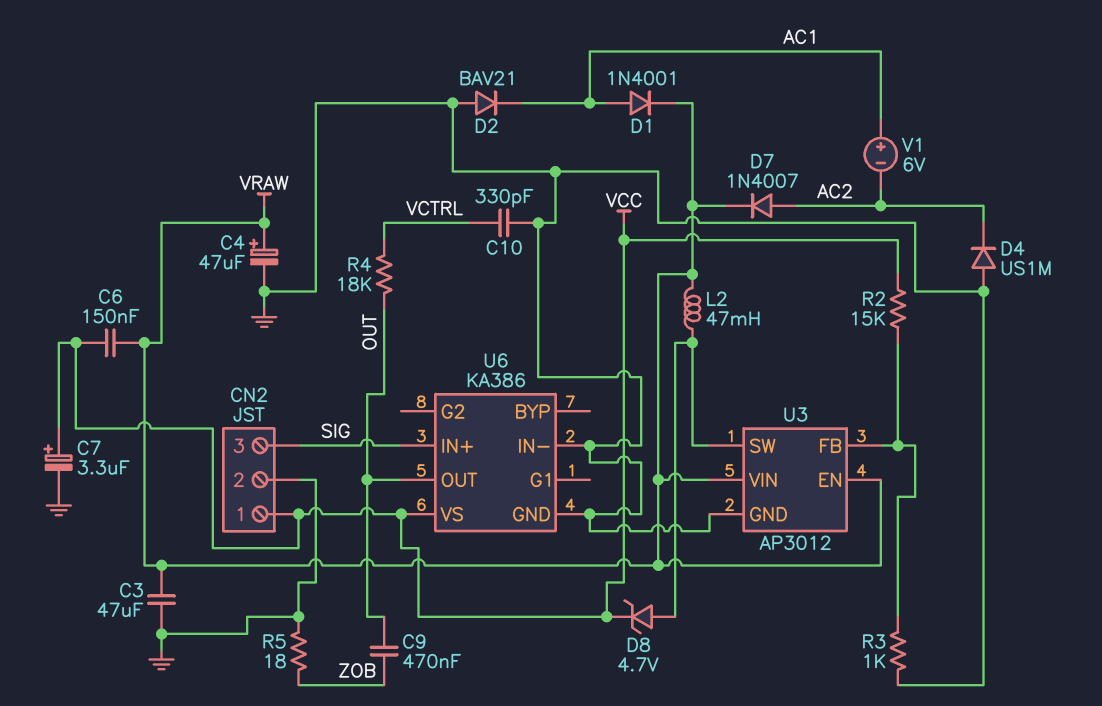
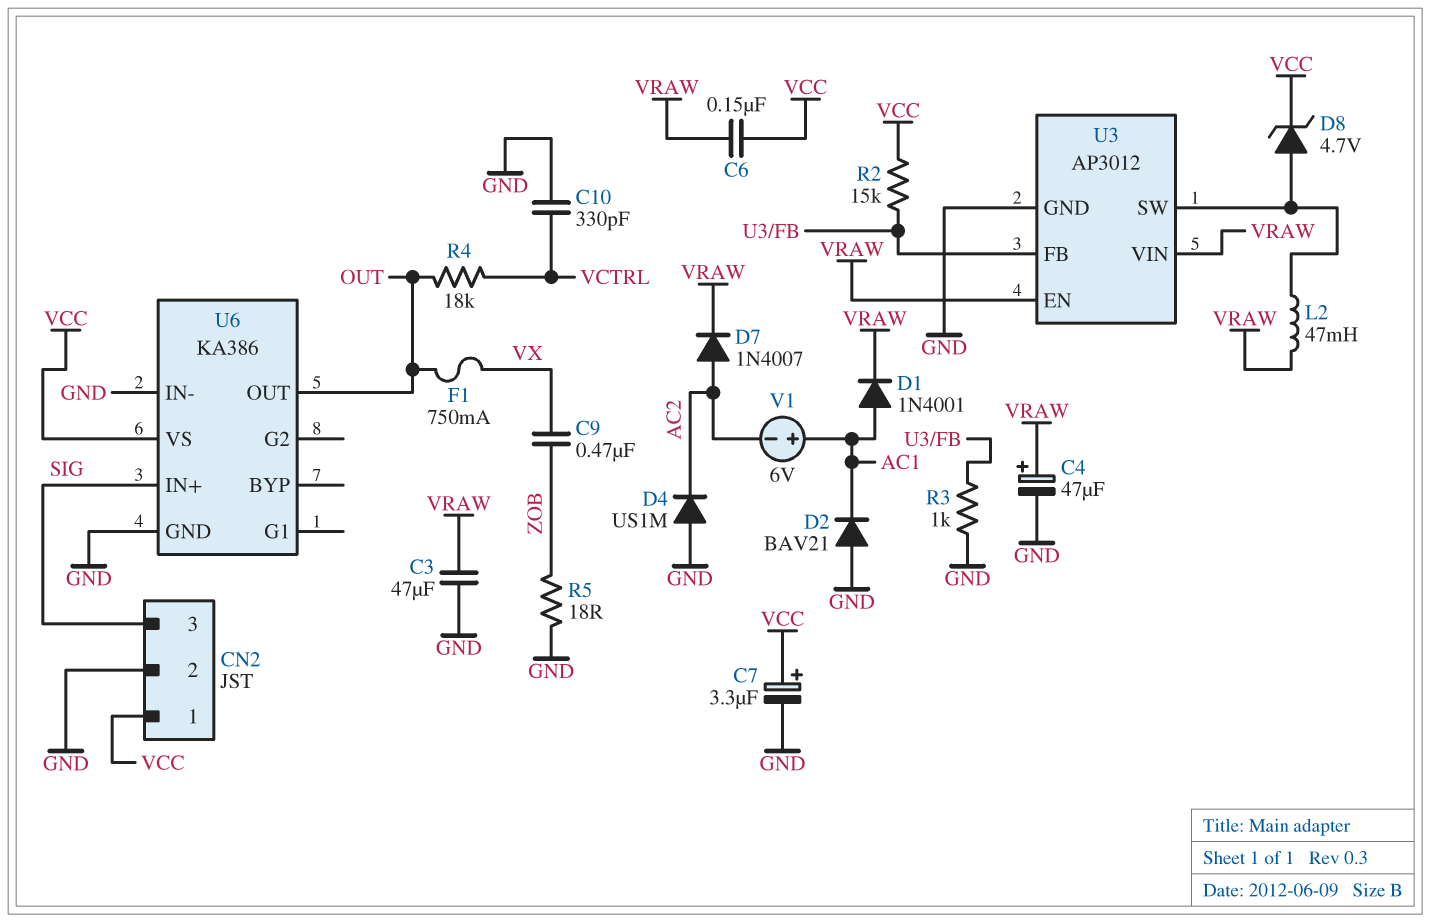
C9: 470nF (OUT, ZOB) -> 470nF (VX, ZOB)
F1: none -> 750mA (OUT, VX)

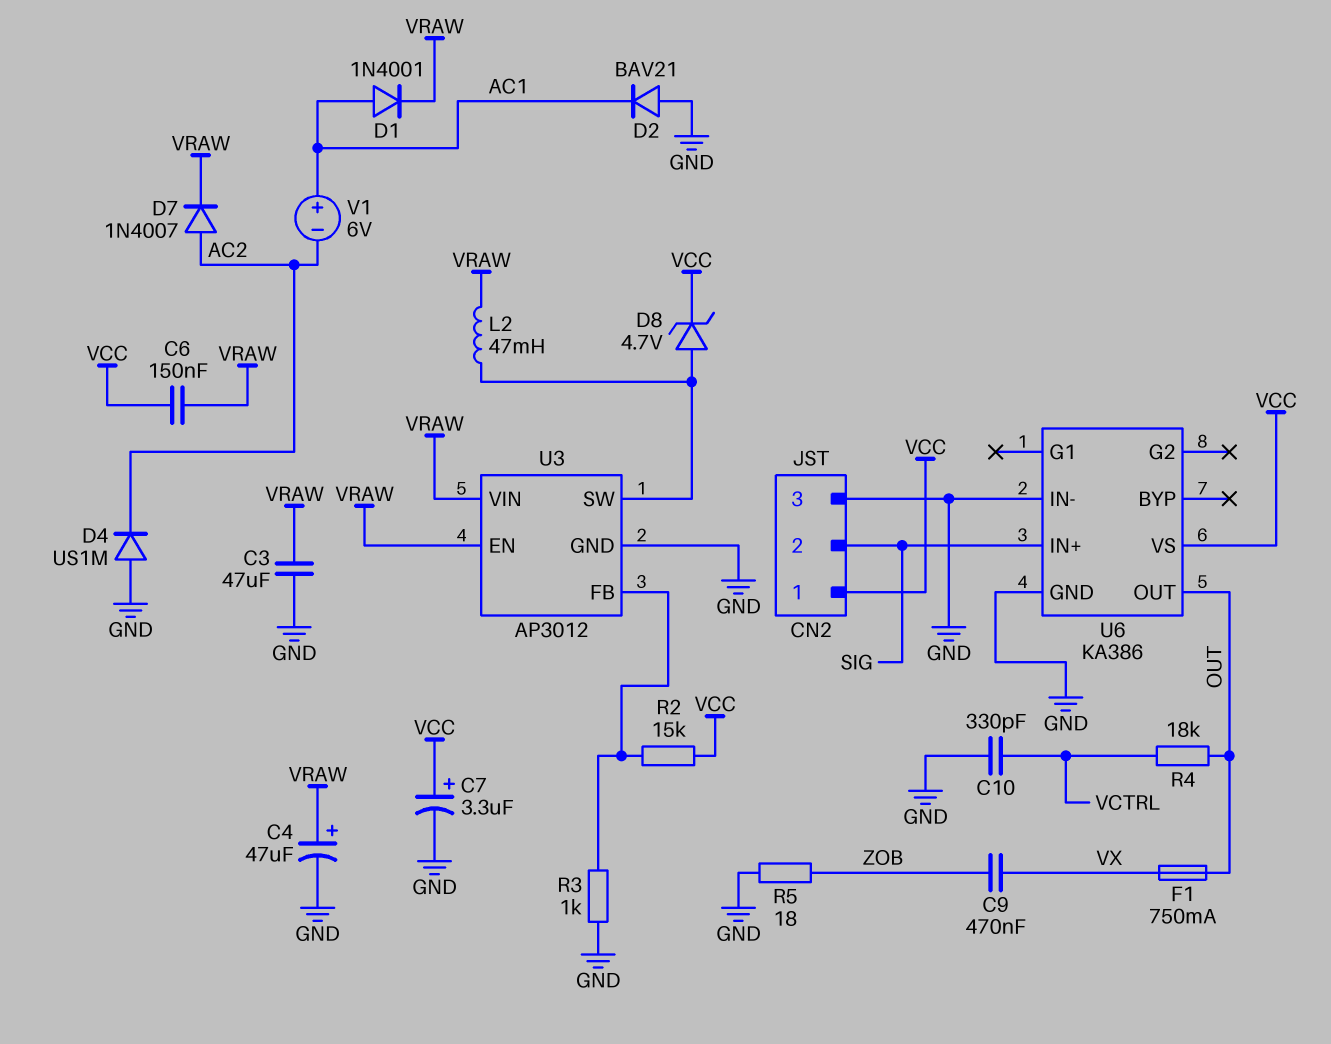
CN2 pin 2: GND -> SIG
CN2 pin 3: SIG -> GND

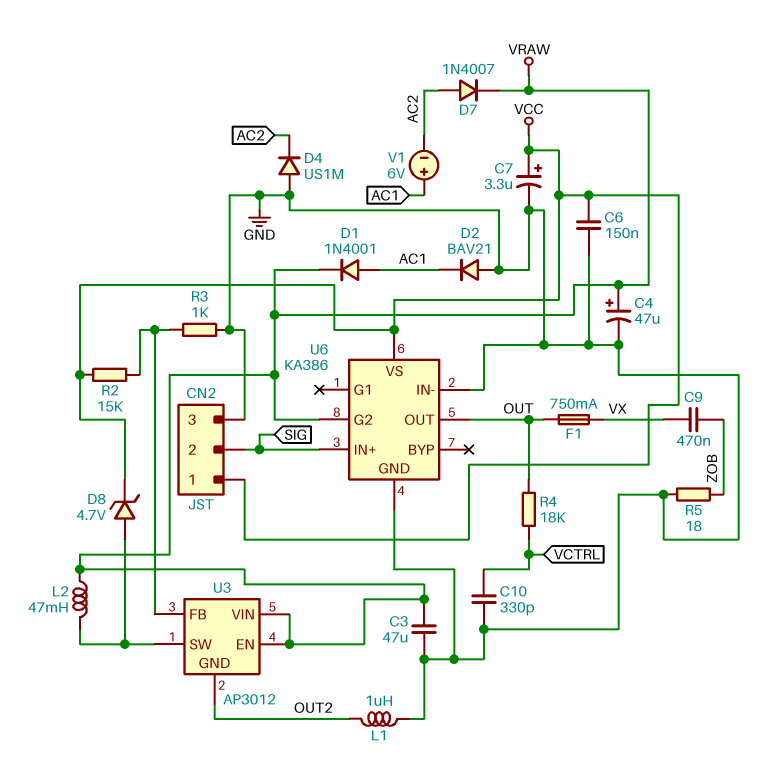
C6: 150nF (VCC, VRAW) -> 150nF (GND, VCC)
L1: none -> 1uH (GND, OUT2)
U3 pin GND: GND -> OUT2
U6 pin G2: none -> VRAW

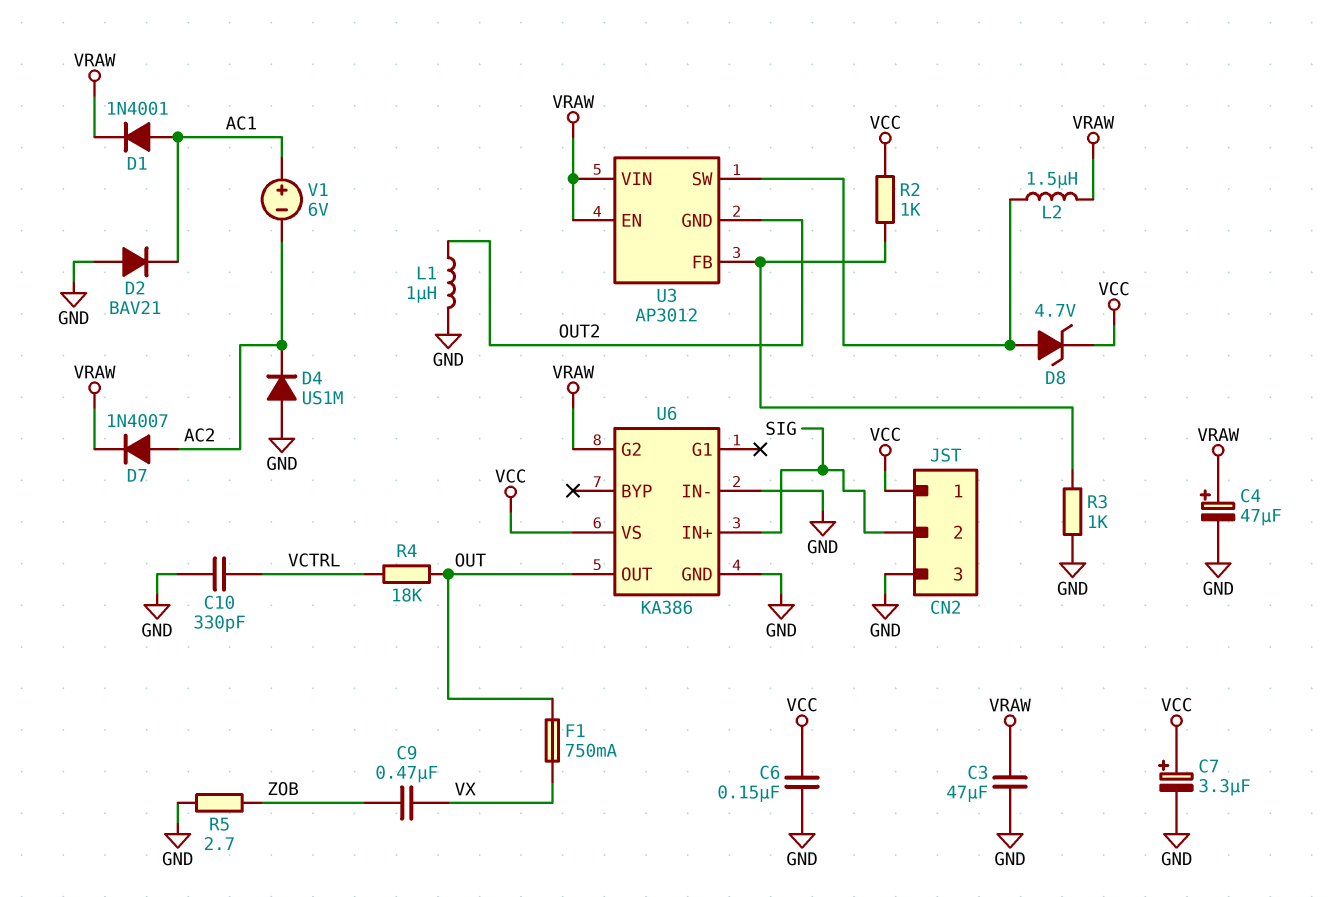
L2: 47mH (U3/SW, VRAW) -> 1.5uH (U3/SW, VRAW)
R2: 15k (U3/FB, VCC) -> 1k (U3/FB, VCC)
R5: 18 (GND, ZOB) -> 2.7 (GND, ZOB)

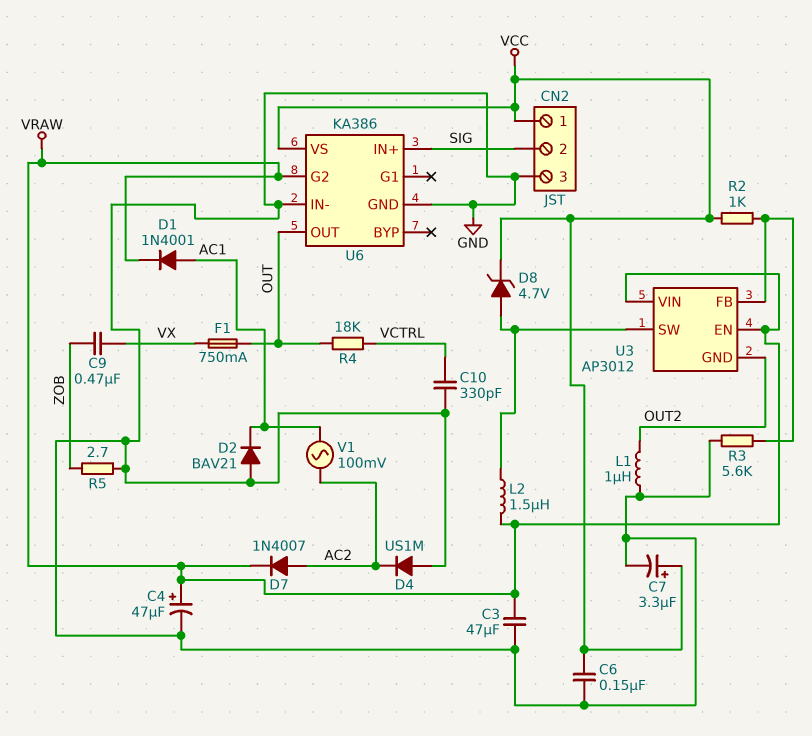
R3: 1k (GND, U3/FB) -> 5.6k (GND, U3/FB)
V1: 6V (plus AC1, minus AC2) -> AC 100mV (AC1, AC2)

